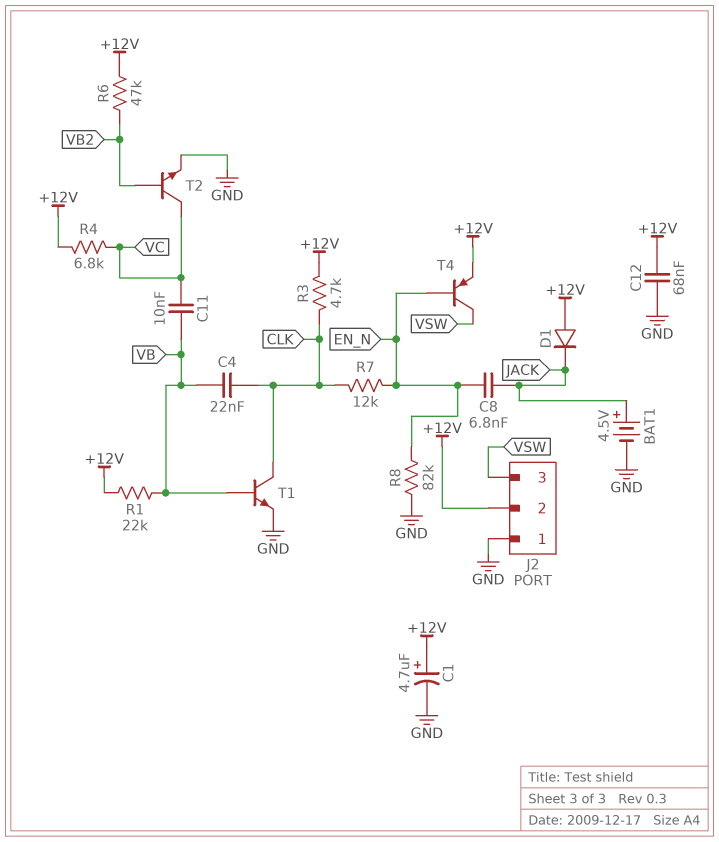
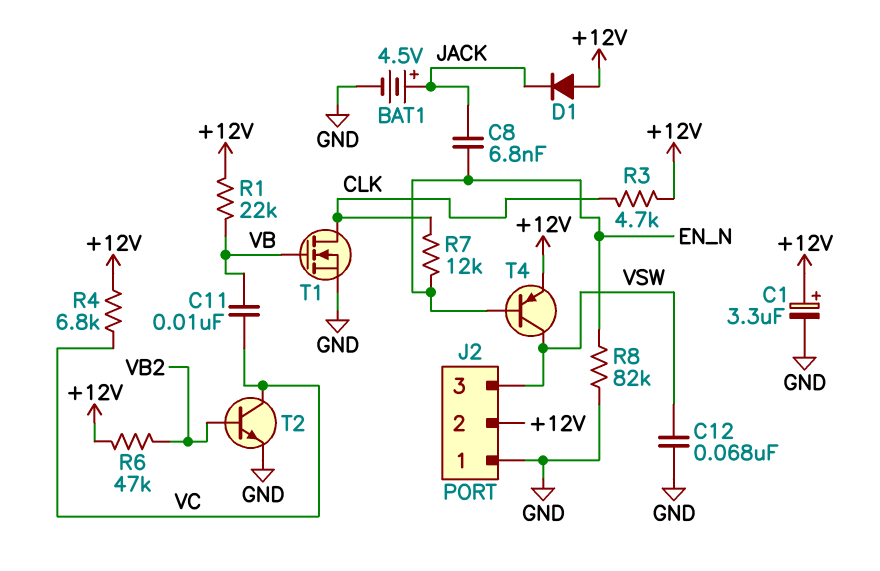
C1: 4.7uF (plus +12V, minus GND) -> 3.3uF (plus +12V, minus GND)
C4: 22nF (CLK, VB) -> none
C12: 68nF (+12V, GND) -> 68nF (GND, VSW)
T1: NPN (B VB, C CLK, E GND) -> NMOS (G VB, D CLK, S GND)

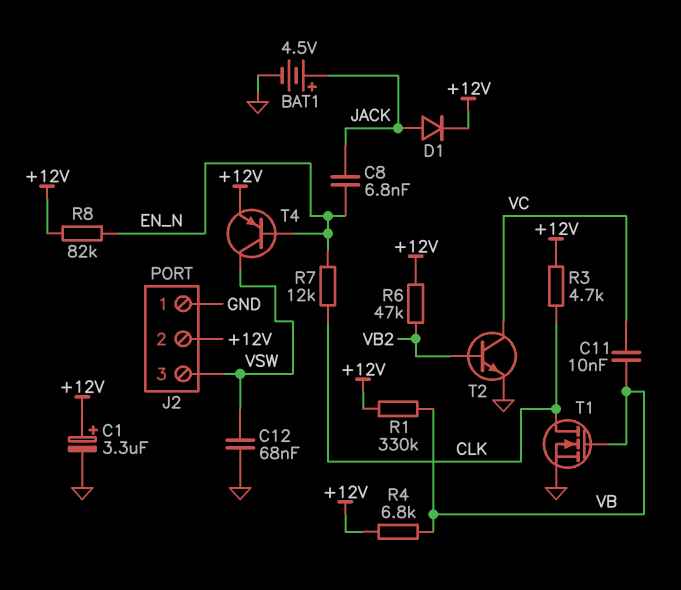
D1: diode (A +12V, K JACK) -> diode (A JACK, K +12V)
R1: 22k (+12V, VB) -> 330k (+12V, VB)
R4: 6.8k (+12V, VC) -> 6.8k (+12V, VB)
R8: 82k (EN_N, GND) -> 82k (+12V, EN_N)

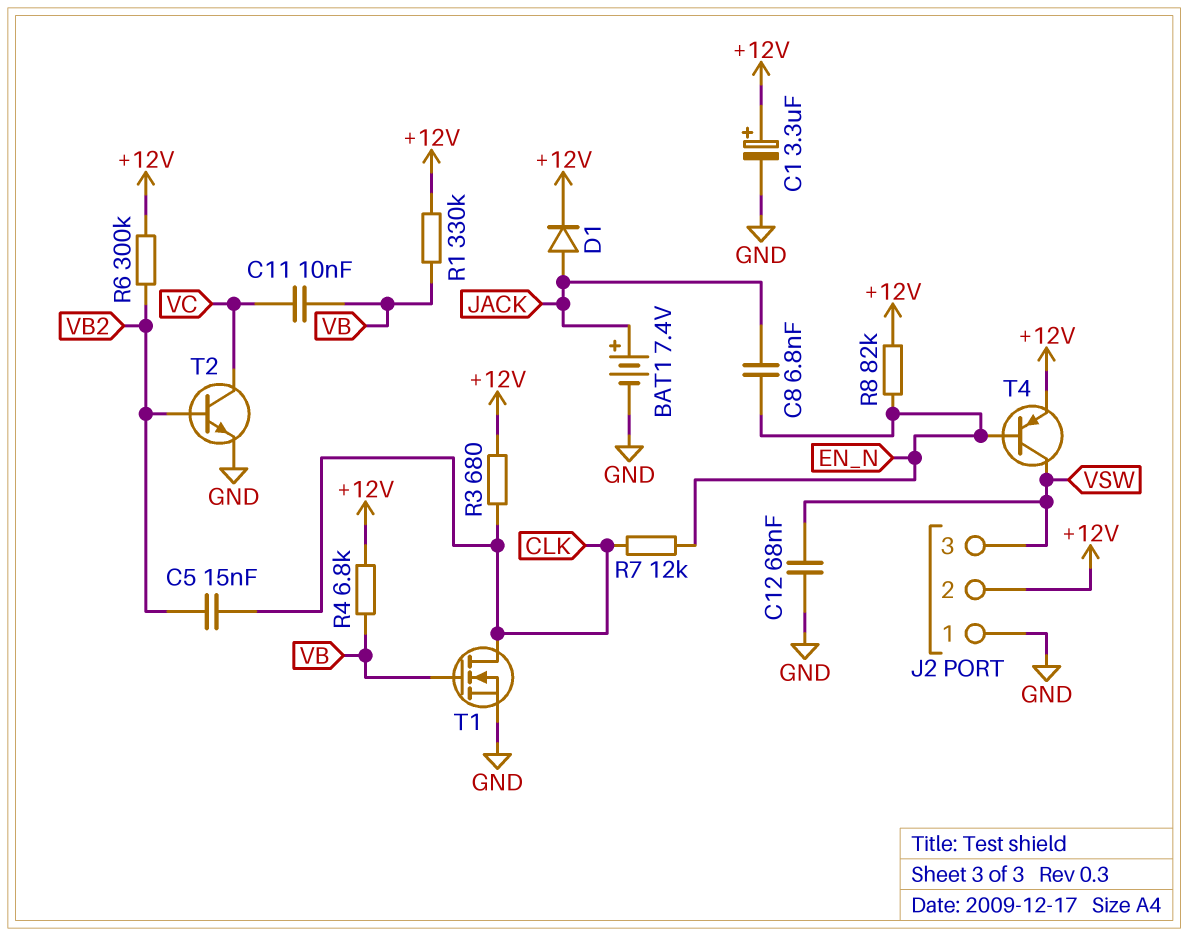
BAT1: 4.5V (plus JACK, minus GND) -> 7.4V (plus JACK, minus GND)
C5: none -> 15nF (CLK, VB2)
R3: 4.7k (+12V, CLK) -> 680 (+12V, CLK)
R6: 47k (+12V, VB2) -> 300k (+12V, VB2)

